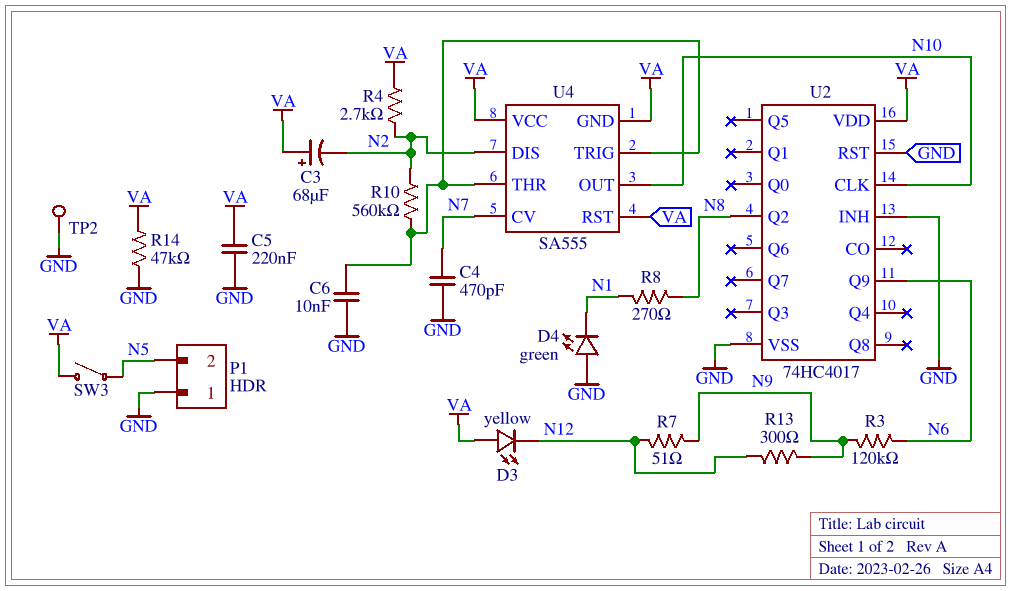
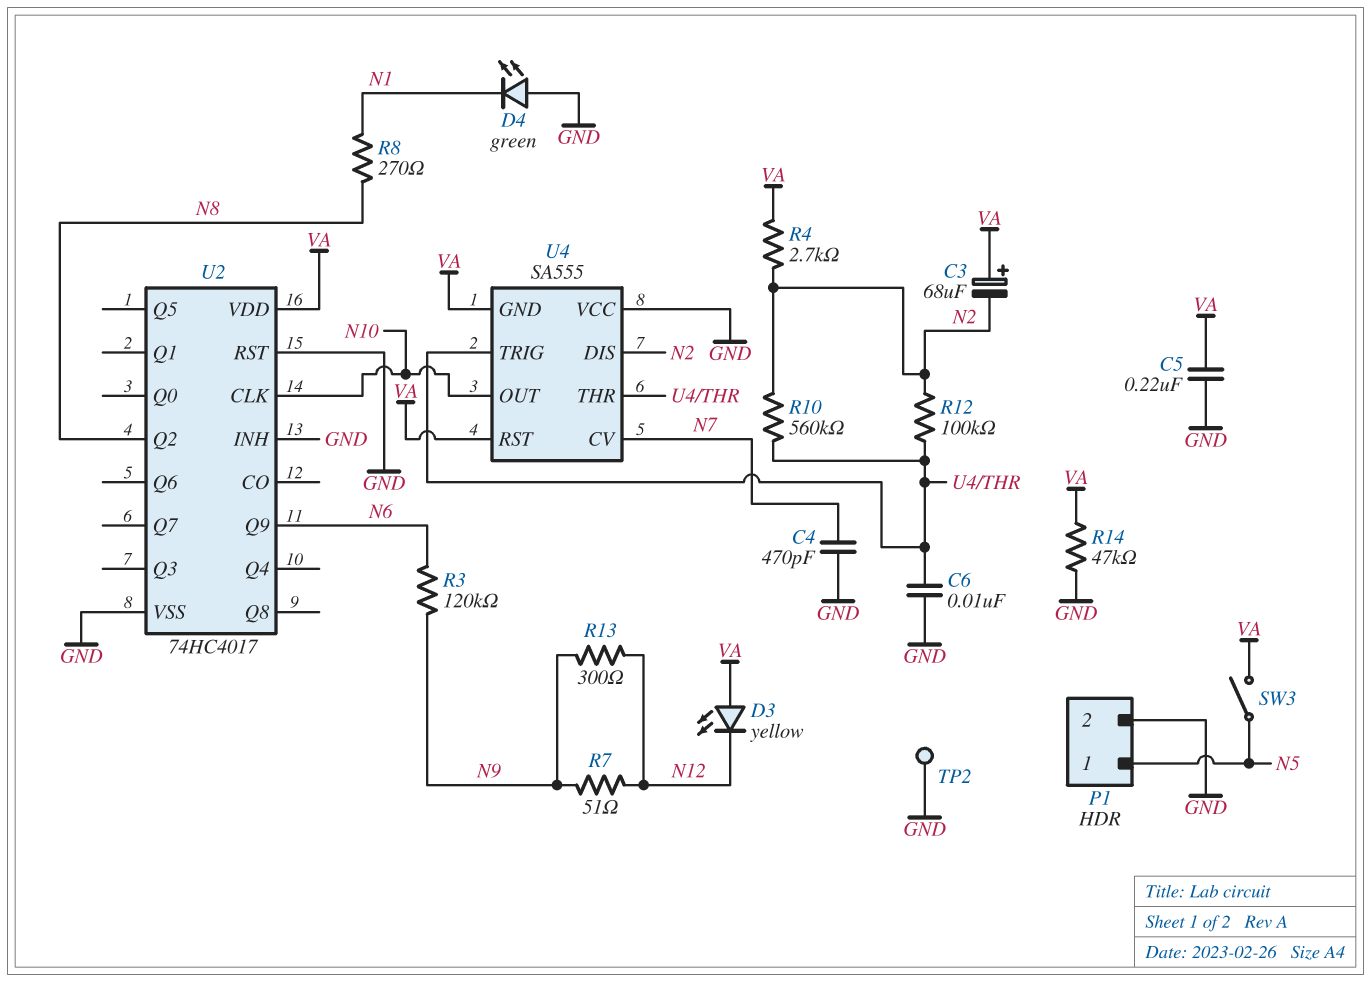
P1 pin 1: GND -> N5
P1 pin 2: N5 -> GND
R12: none -> 100k (N2, U4/THR)
U4 pin VCC: VA -> GND

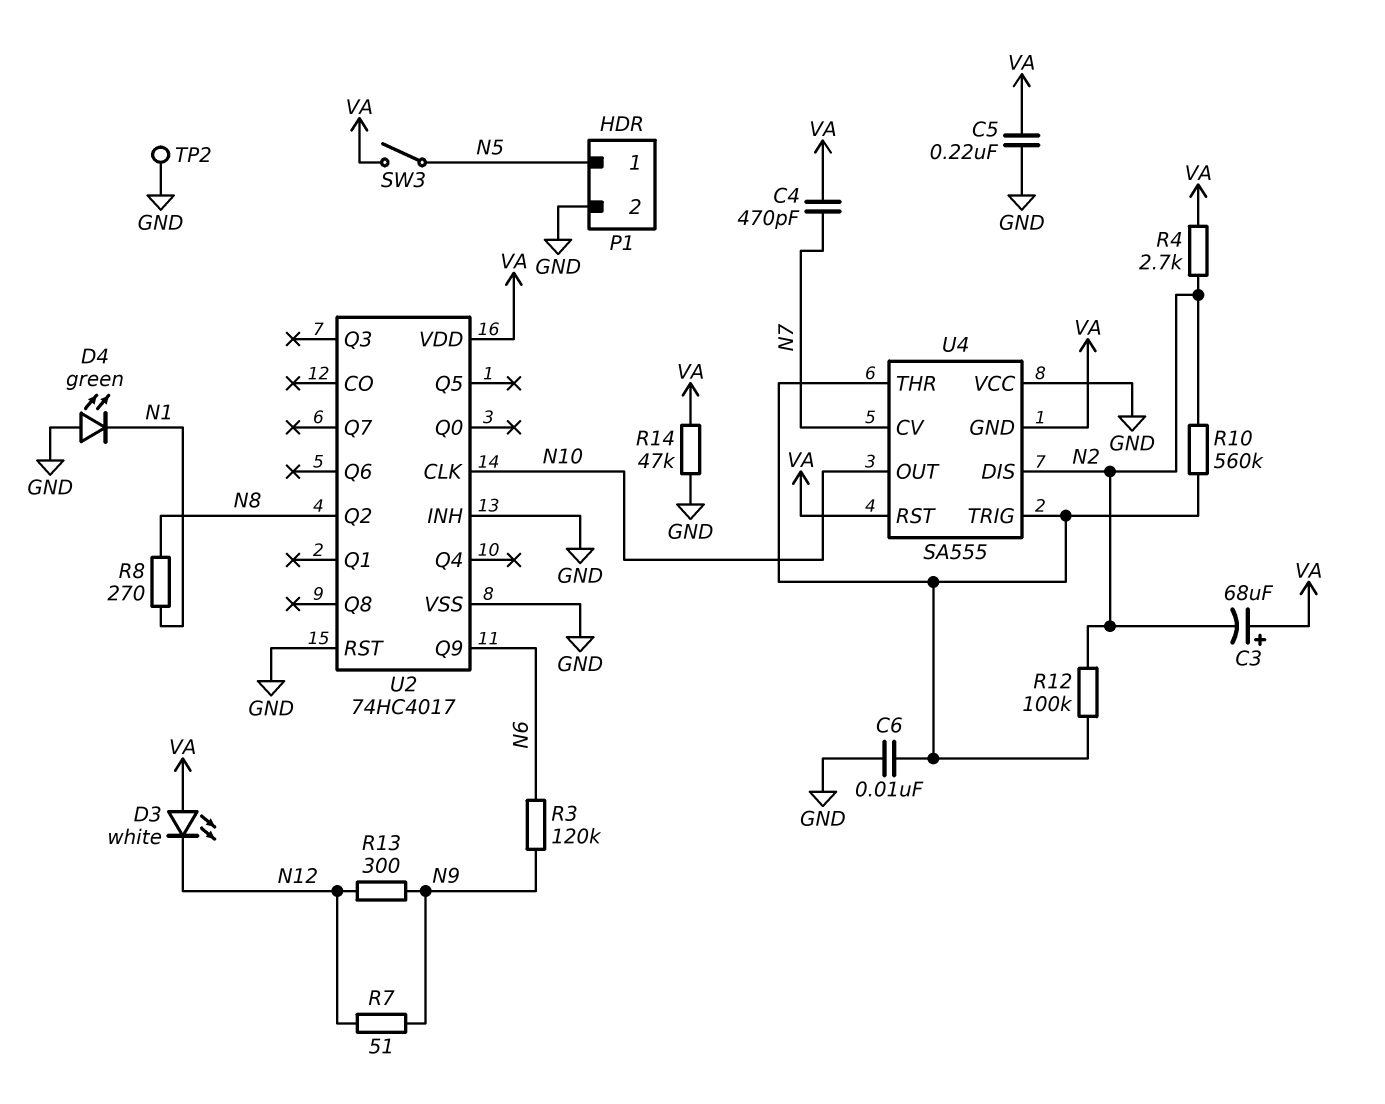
C4: 470pF (GND, N7) -> 470pF (N7, VA)
D3: LED yellow (A VA, K N12) -> LED white (A VA, K N12)

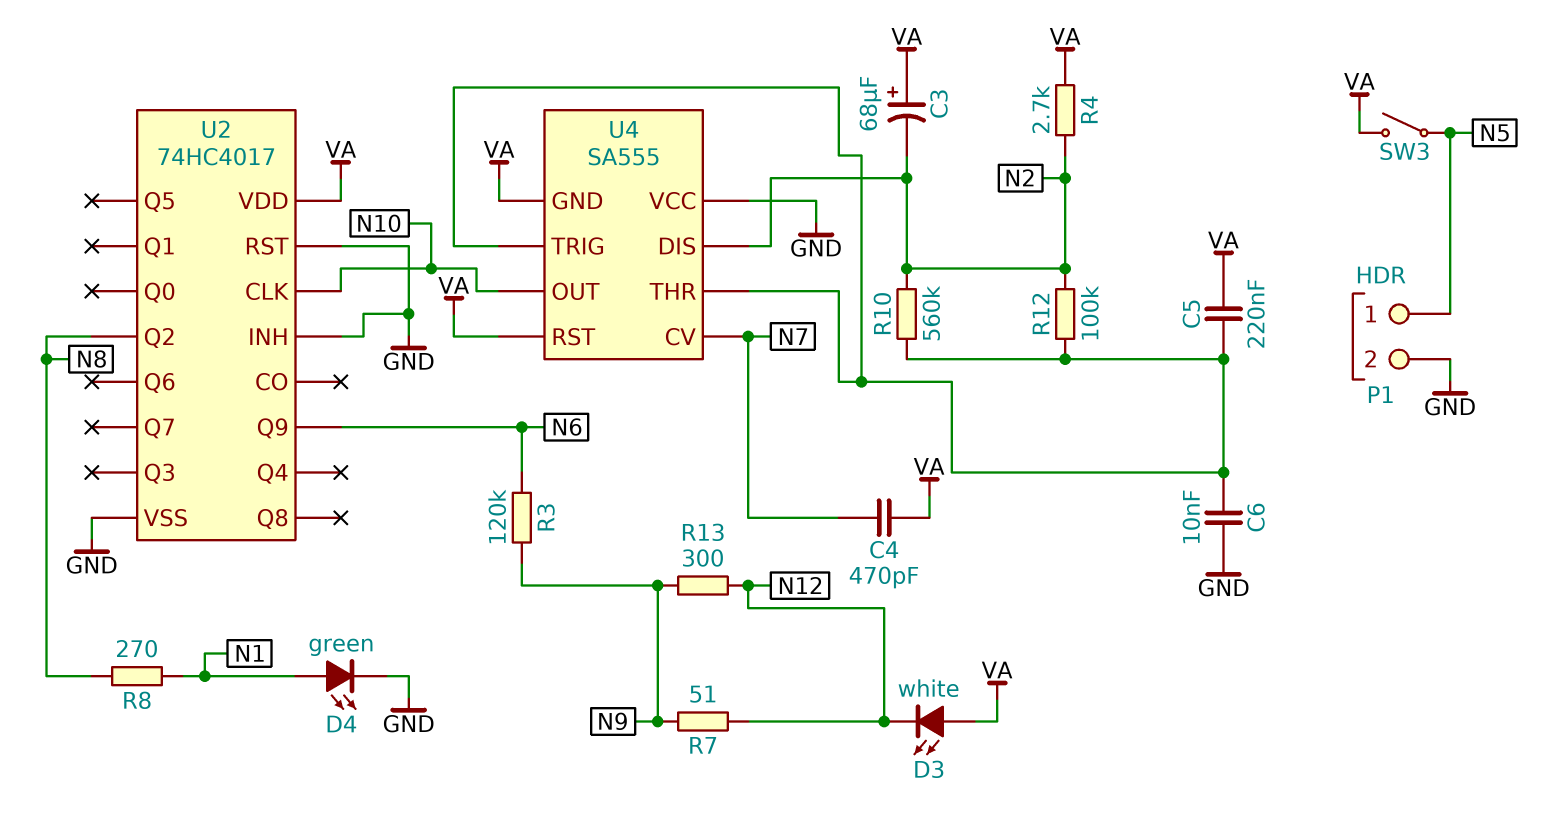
C5: 220nF (GND, VA) -> 220nF (U4/THR, VA)
D4: LED green (A GND, K N1) -> LED green (A N1, K GND)
R14: 47k (GND, VA) -> none
TP2: test point (GND) -> none

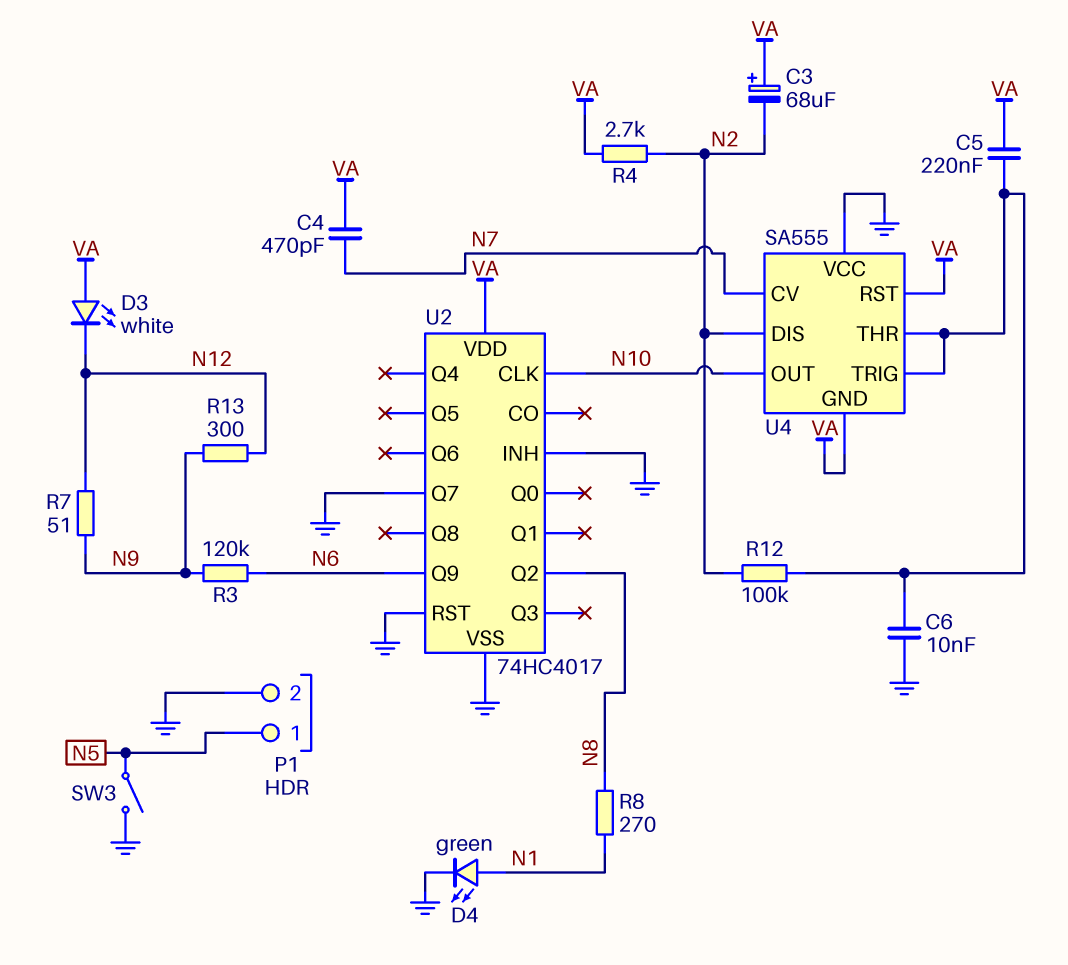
R10: 560k (N2, U4/THR) -> none
SW3: switch (N5, VA) -> switch (GND, N5)
U2 pin Q7: none -> GND

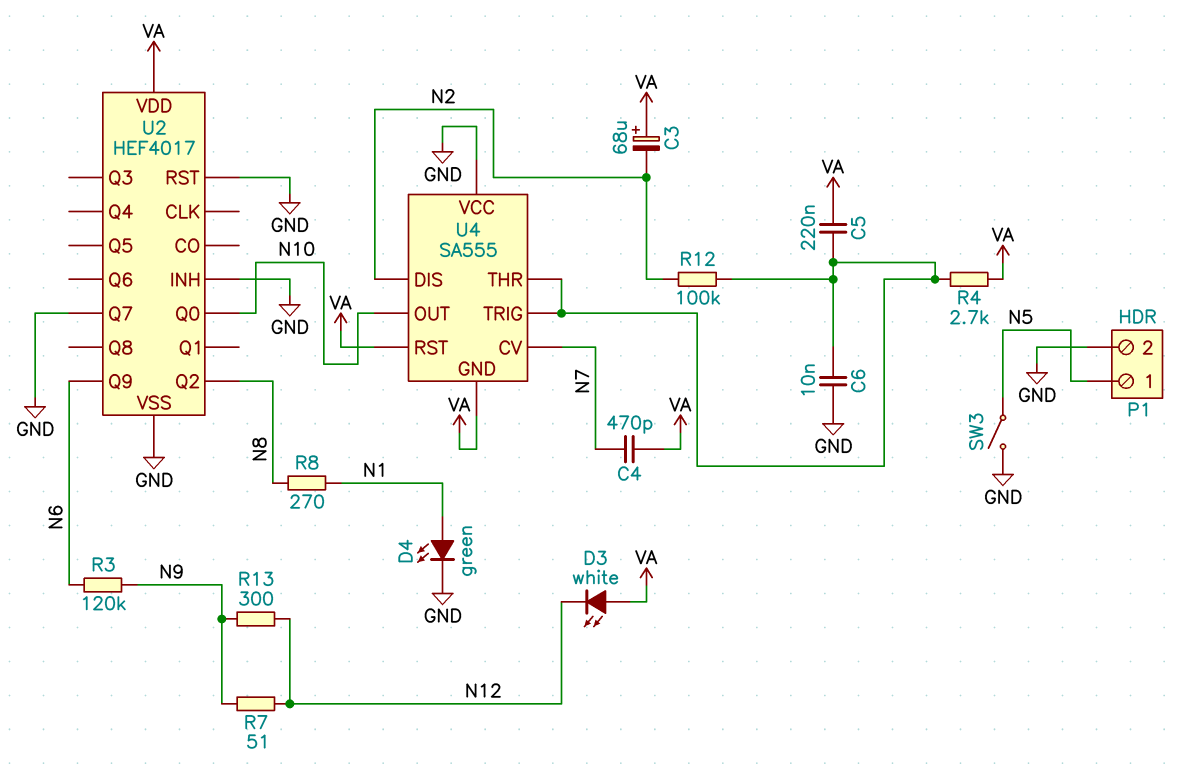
R4: 2.7k (N2, VA) -> 2.7k (U4/THR, VA)
U2: 74HC4017 -> HEF4017
U2 pin CLK: N10 -> none
U2 pin Q0: none -> N10

